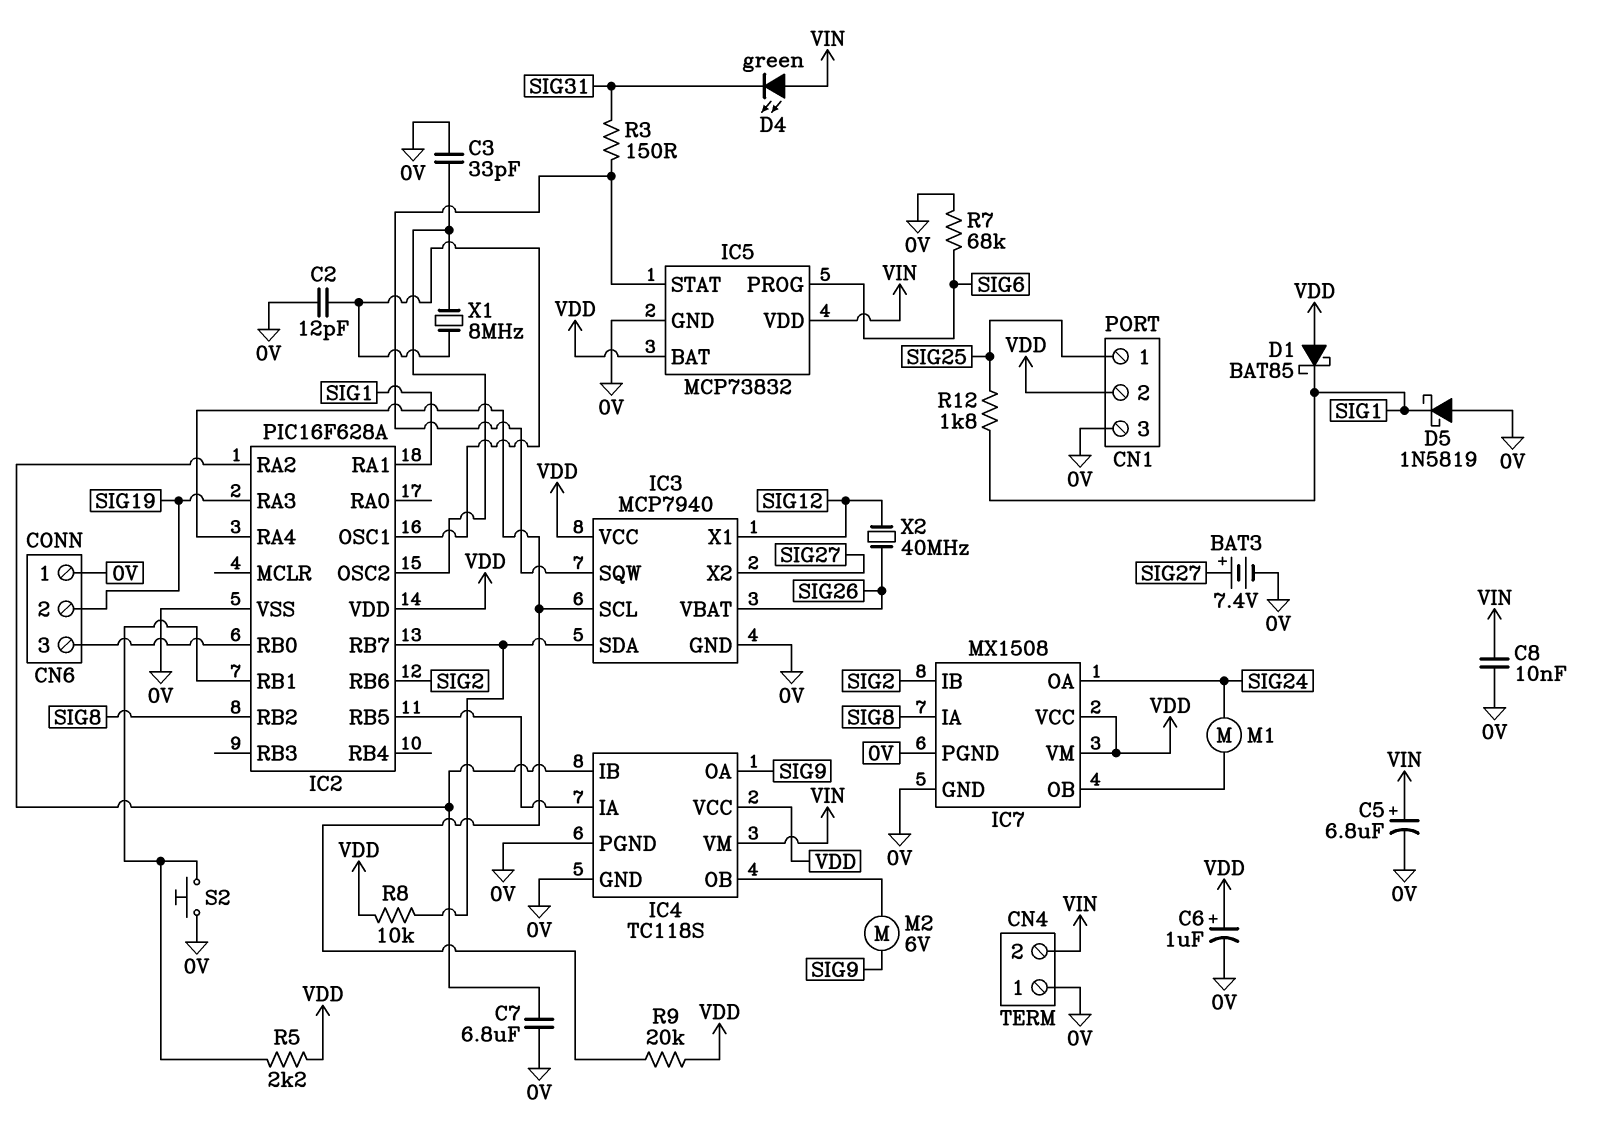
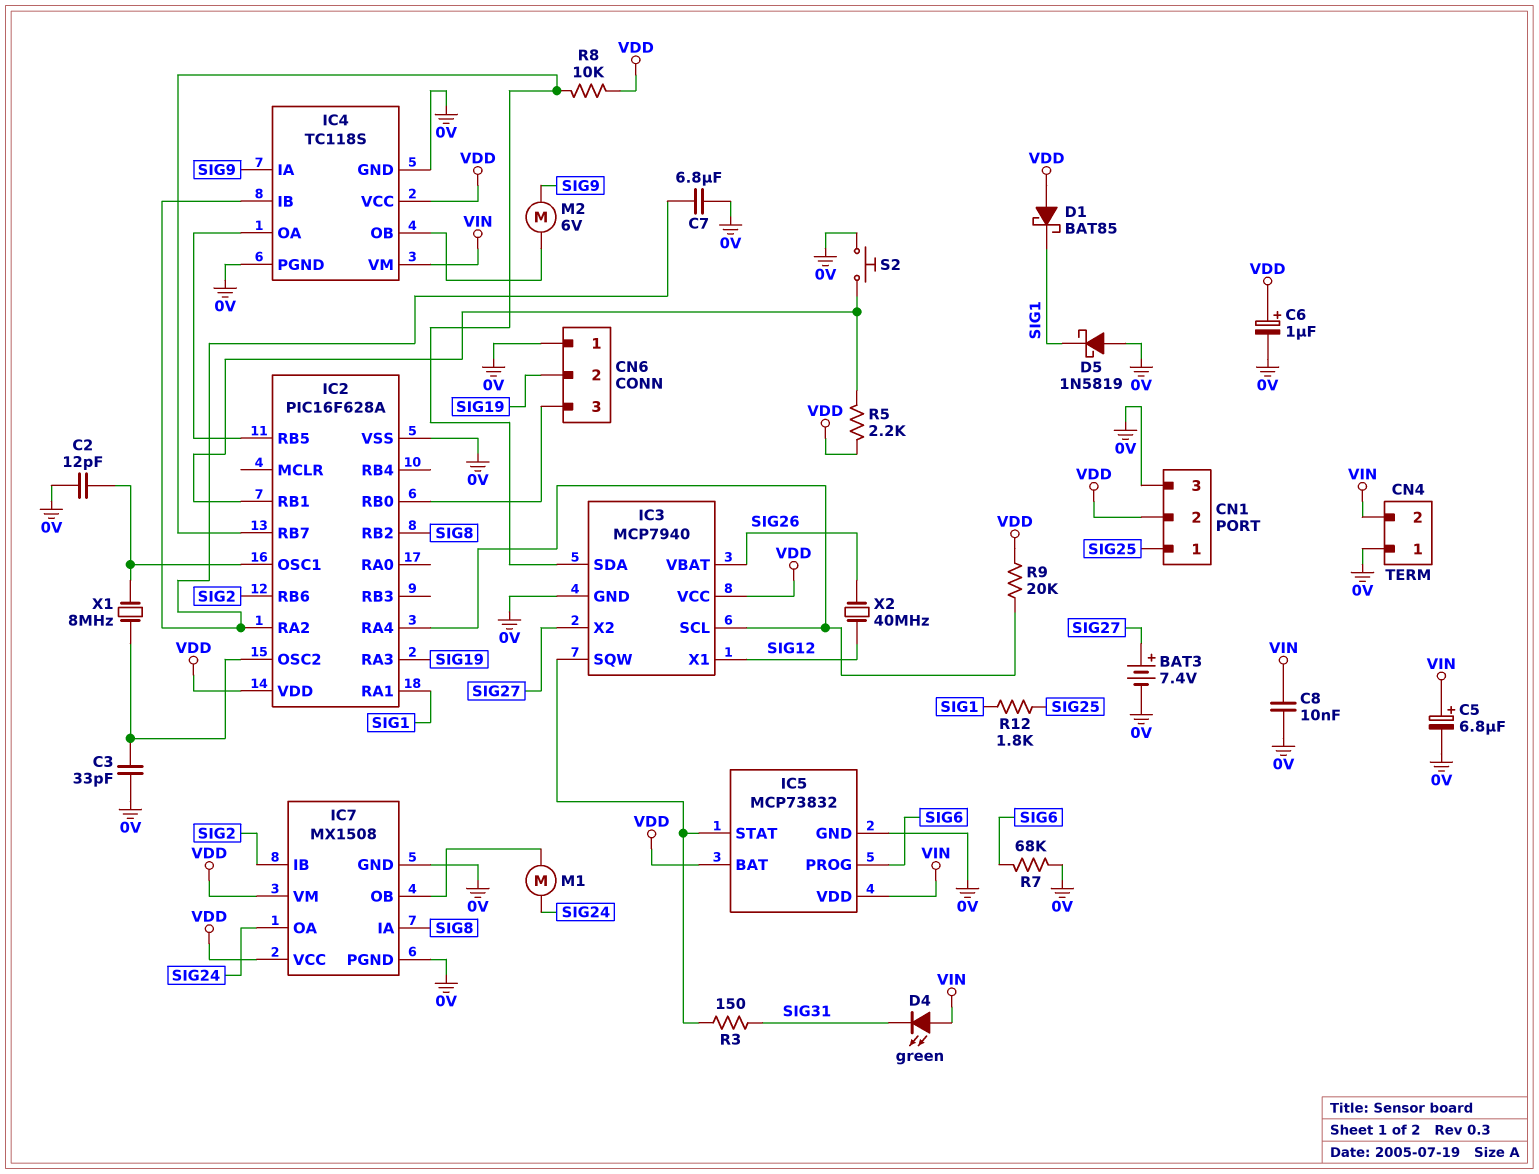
IC4 pin IA: IC2/RB5 -> SIG9
IC4 pin OA: SIG9 -> IC2/RB5

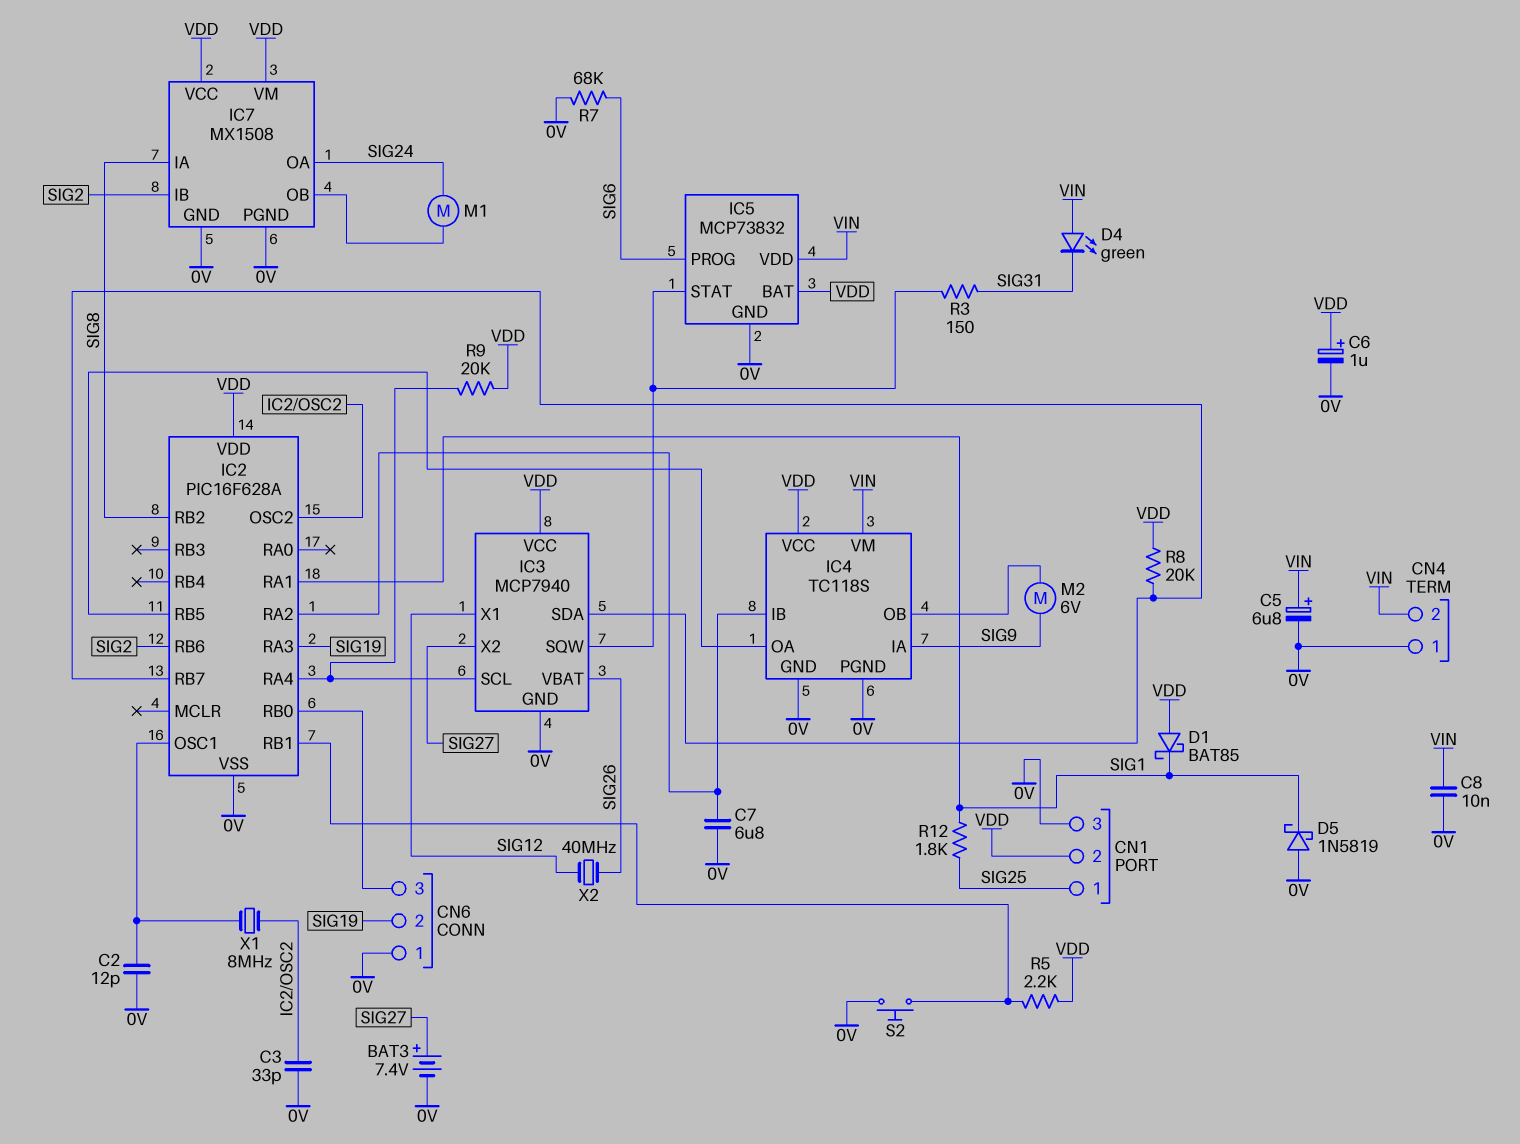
R8: 10k (IC2/RB7, VDD) -> 20k (IC2/RB7, VDD)

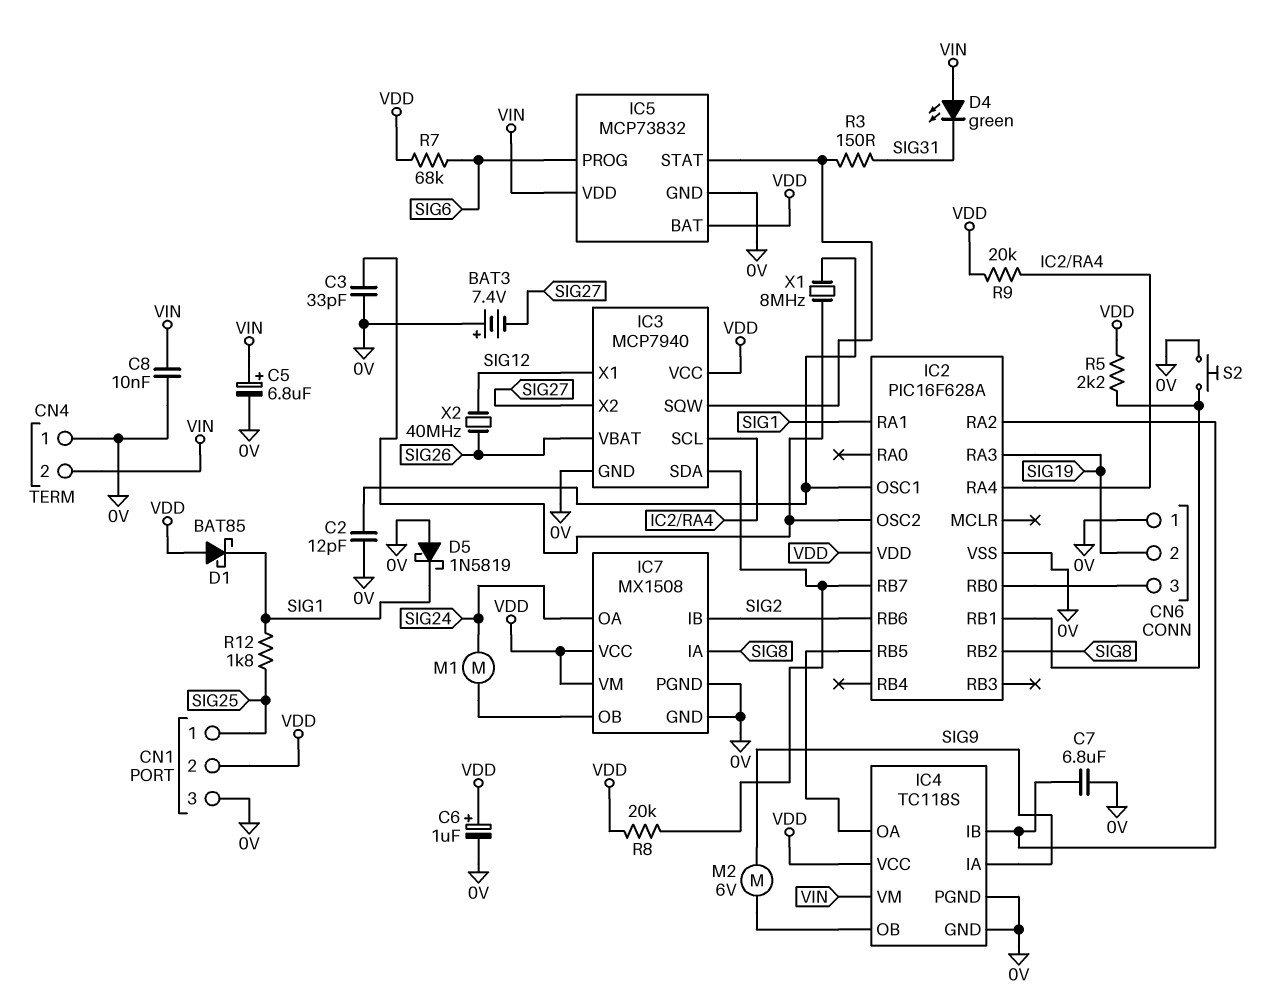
BAT3: 7.4V (plus SIG27, minus 0V) -> 7.4V (plus 0V, minus SIG27)
R7: 68k (0V, SIG6) -> 68k (SIG6, VDD)

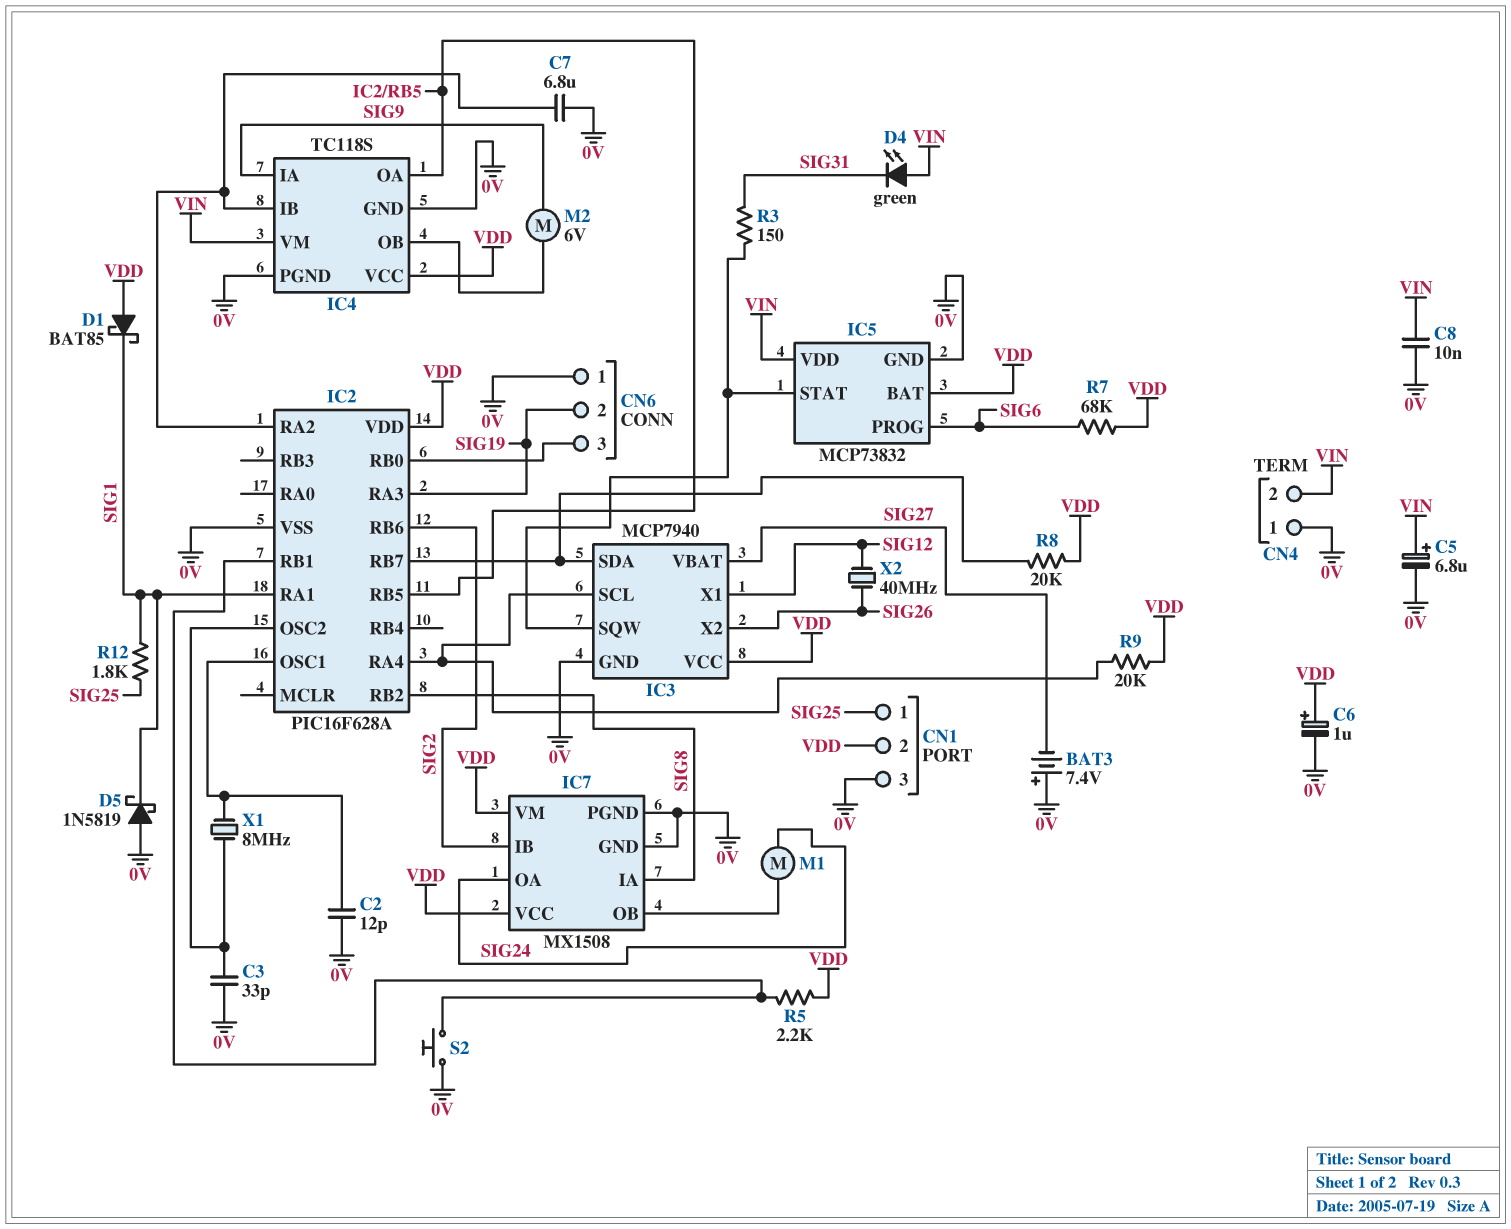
IC3 pin VBAT: SIG26 -> SIG27
IC3 pin X2: SIG27 -> SIG26

